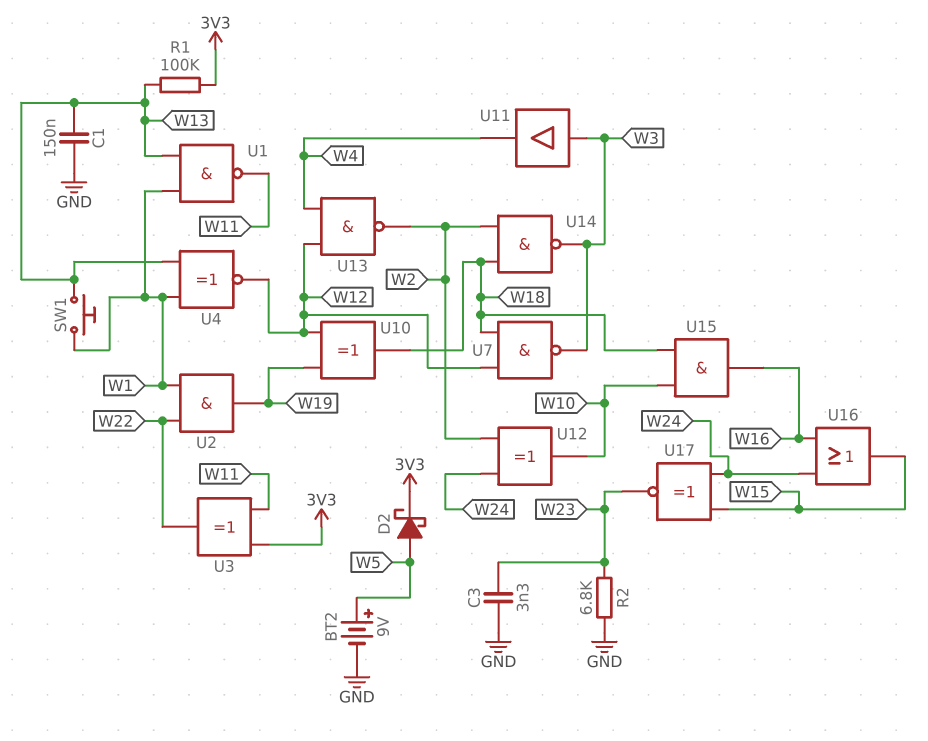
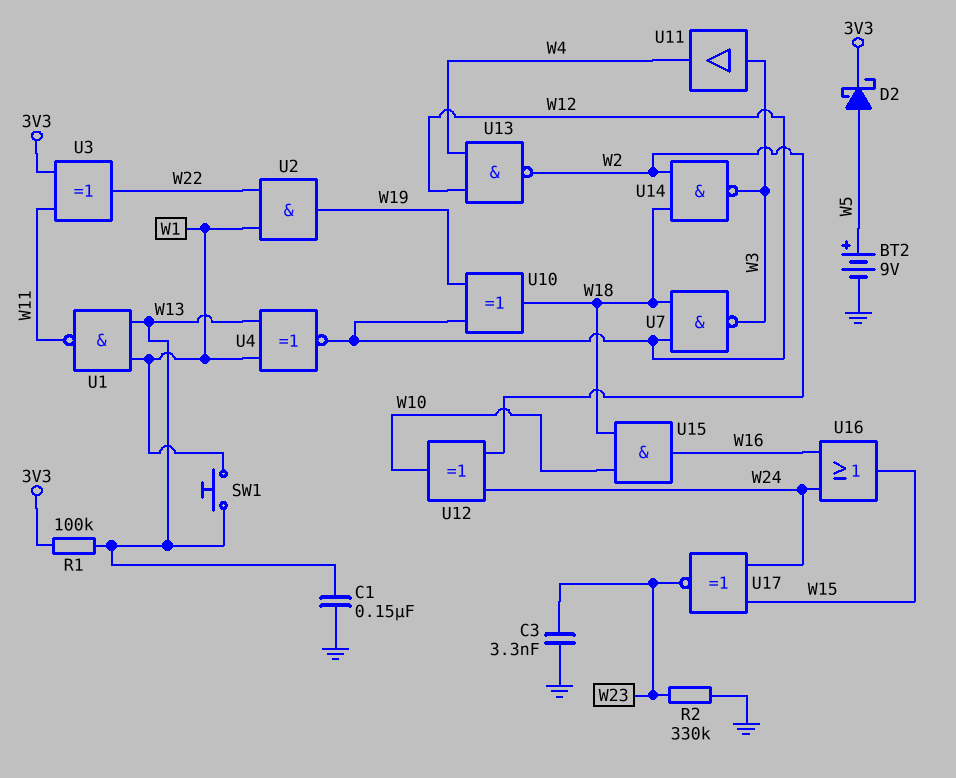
R2: 6.8k (GND, W23) -> 330k (GND, W23)

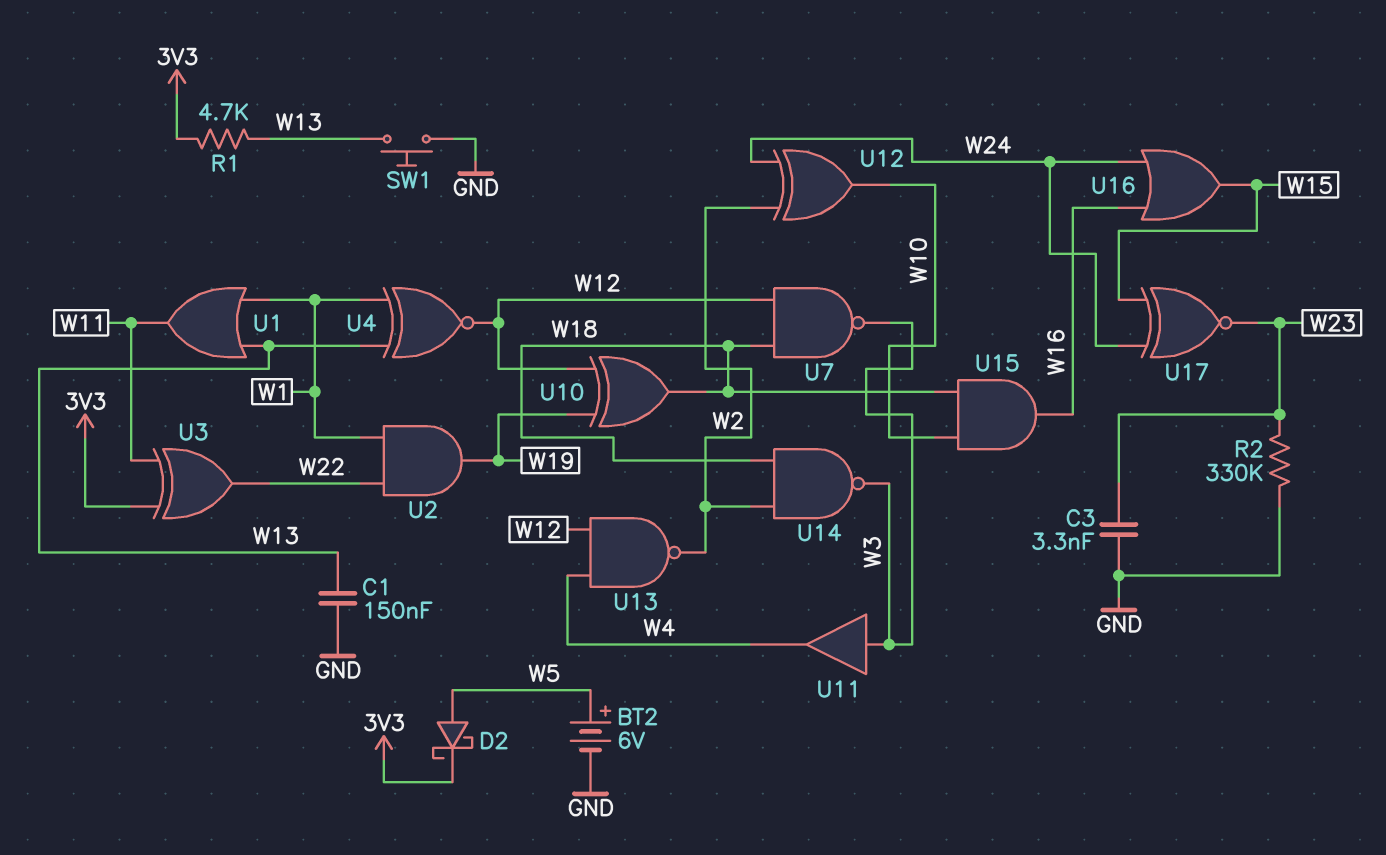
BT2: 9V (plus W5, minus GND) -> 6V (plus W5, minus GND)
R1: 100k (3V3, W13) -> 4.7k (3V3, W13)
SW1: button (W1, W13) -> button (GND, W13)
U1: NAND (in W1, in W13, out W11) -> OR (in W1, in W13, out W11)

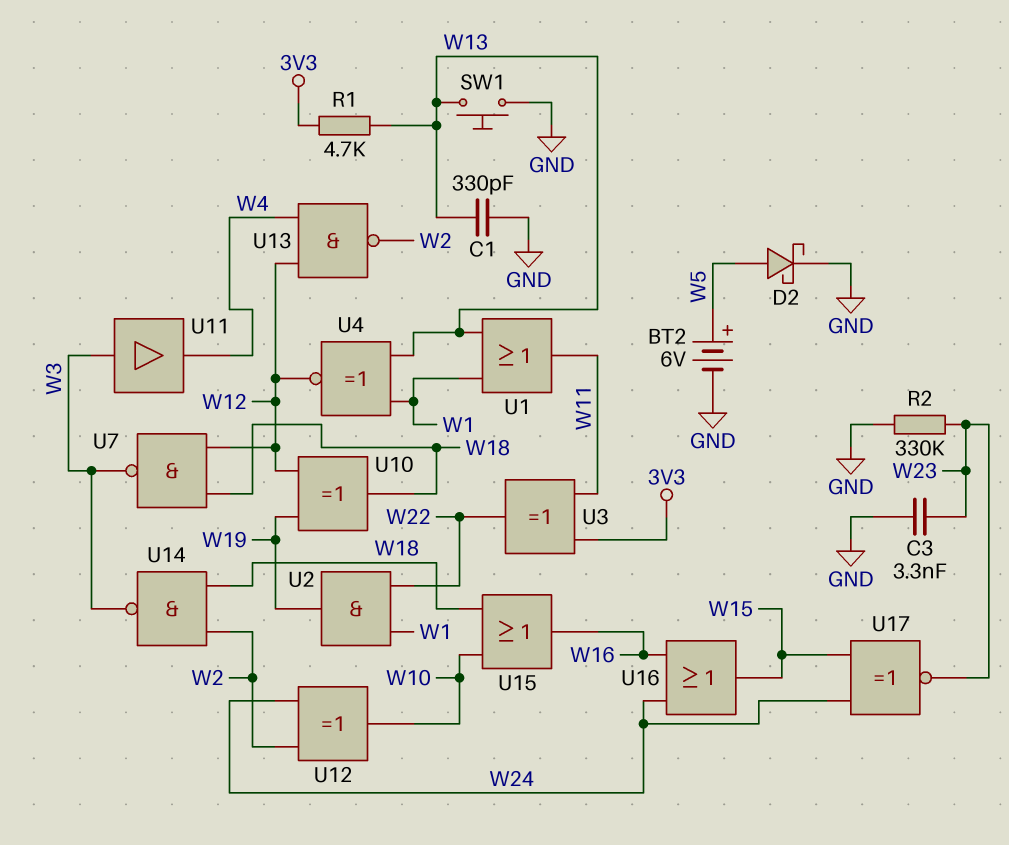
C1: 150nF (GND, W13) -> 330pF (GND, W13)
D2: schottky (A W5, K 3V3) -> schottky (A W5, K GND)
U15: AND (in W10, in W18, out W16) -> OR (in W10, in W18, out W16)

